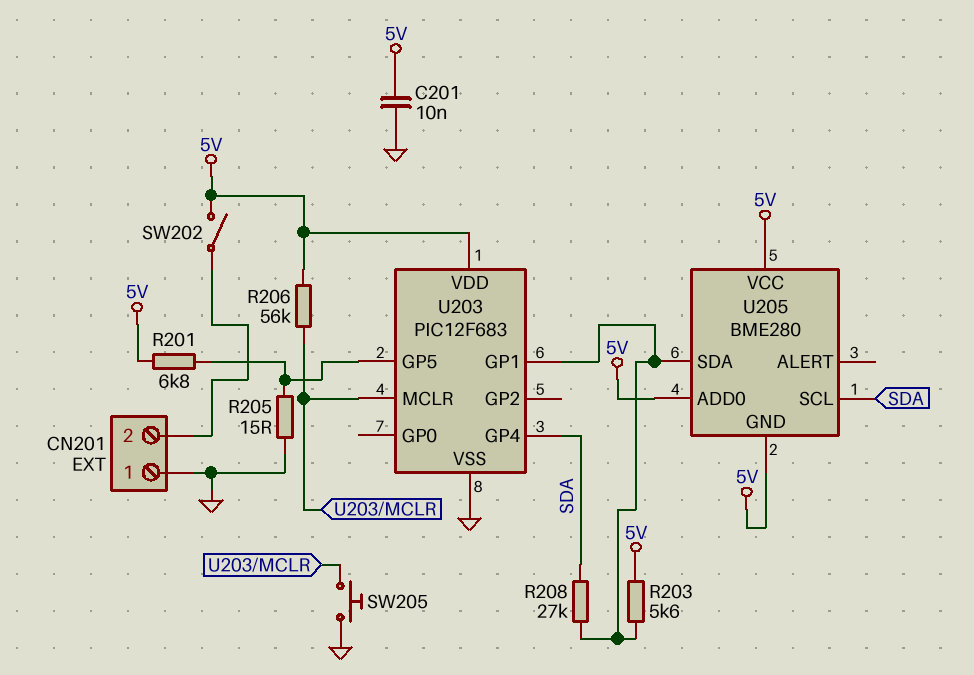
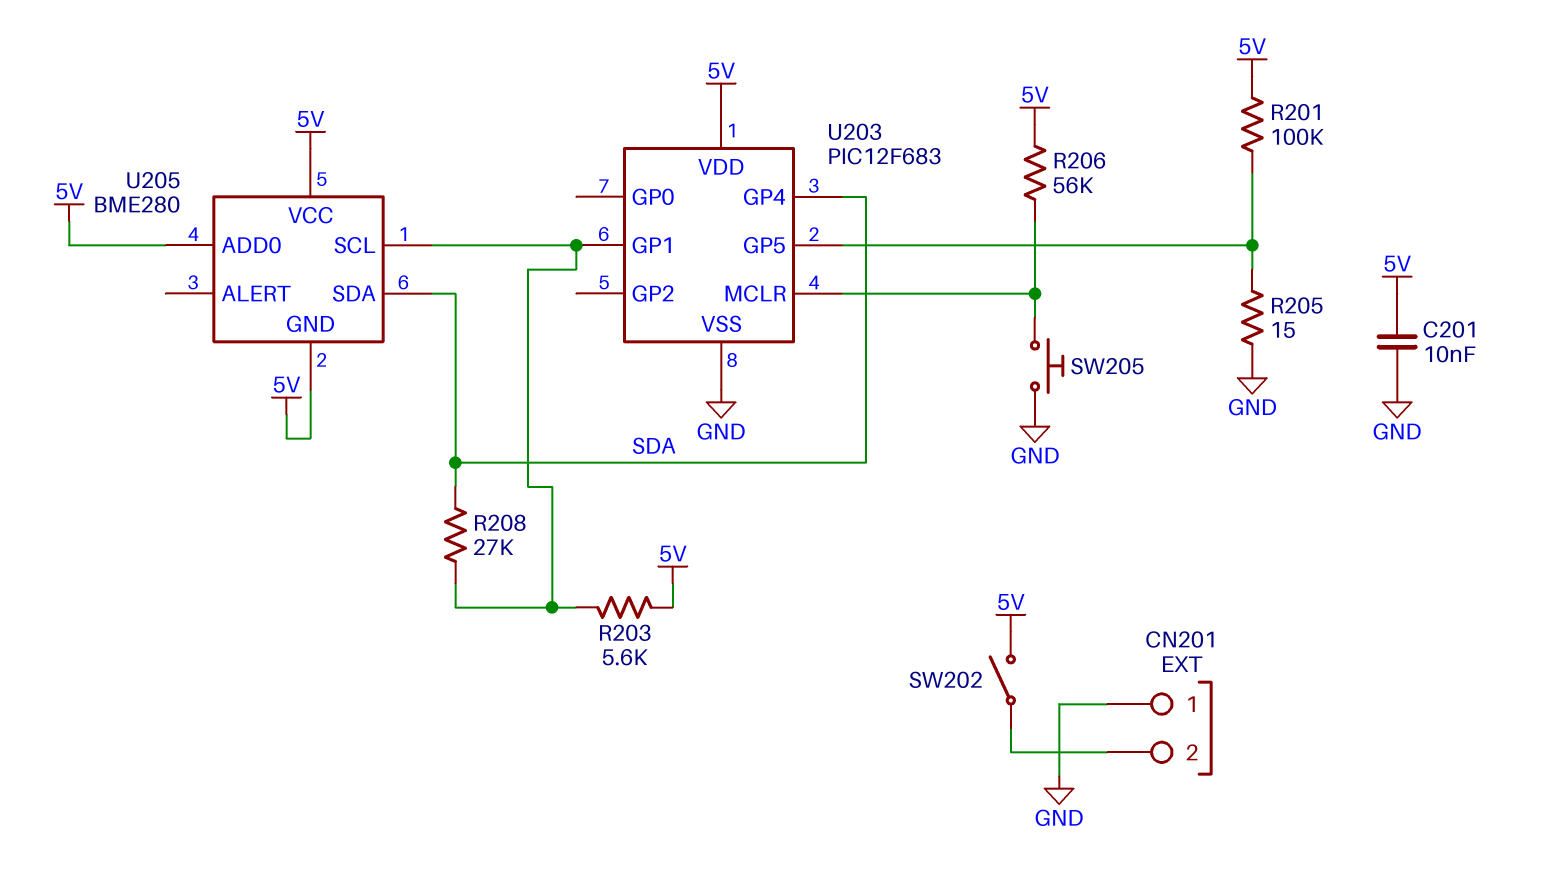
R201: 6.8k (5V, U203/GP5) -> 100k (5V, U203/GP5)
U205 pin SCL: SDA -> U203/GP1
U205 pin SDA: U203/GP1 -> SDA

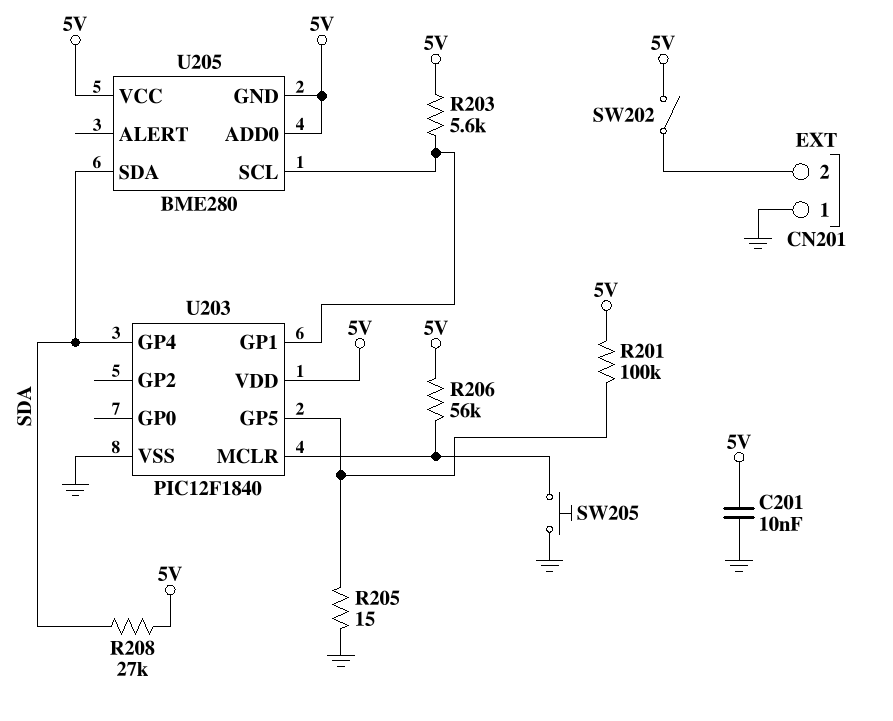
R208: 27k (SDA, U203/GP1) -> 27k (5V, SDA)
U203: PIC12F683 -> PIC12F1840

